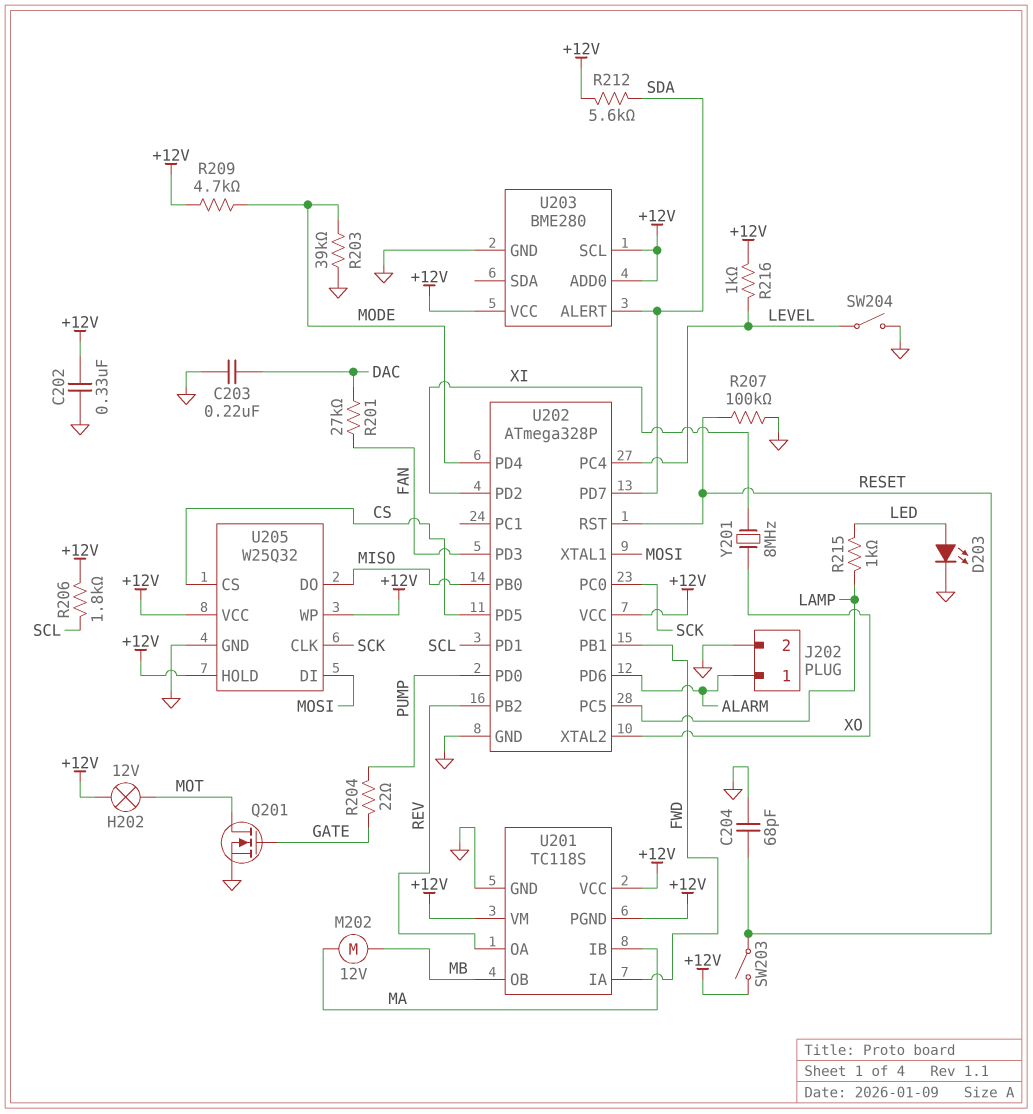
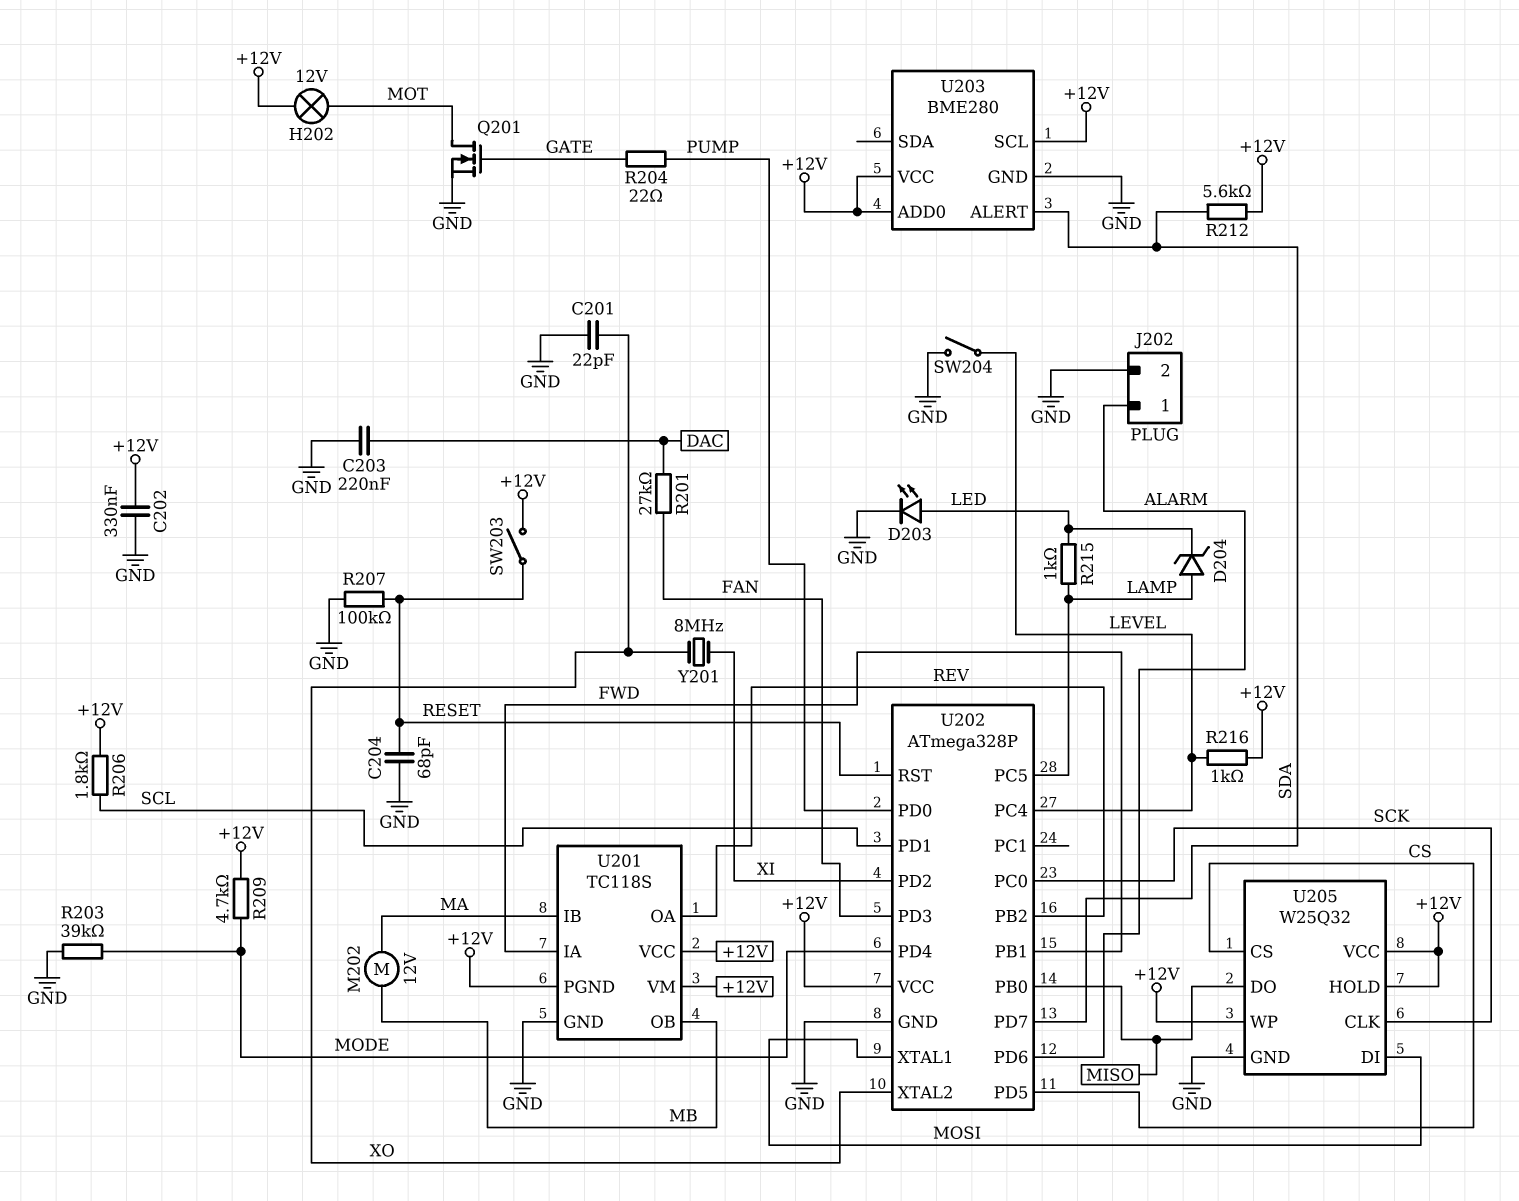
C201: none -> 22pF (GND, XO)
D204: none -> zener (A LAMP, K LED)

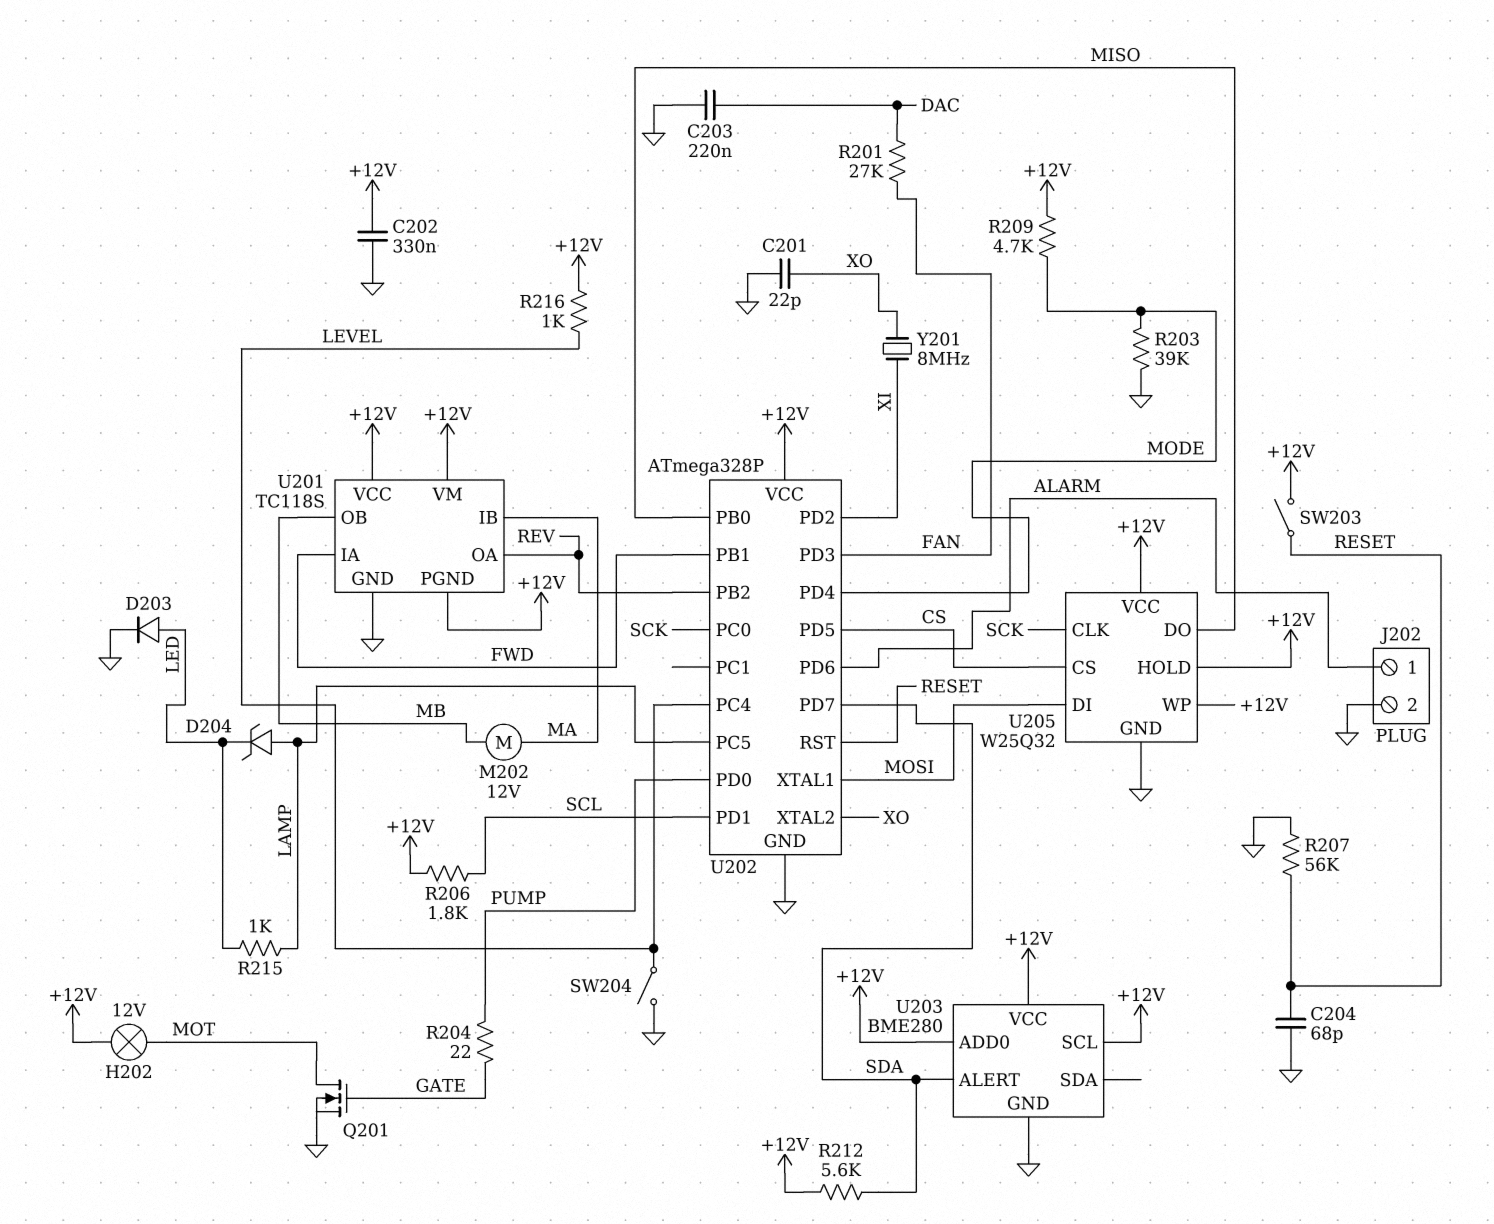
D203: LED (A LED, K GND) -> diode (A LED, K GND)
R207: 100k (GND, RESET) -> 56k (GND, RESET)

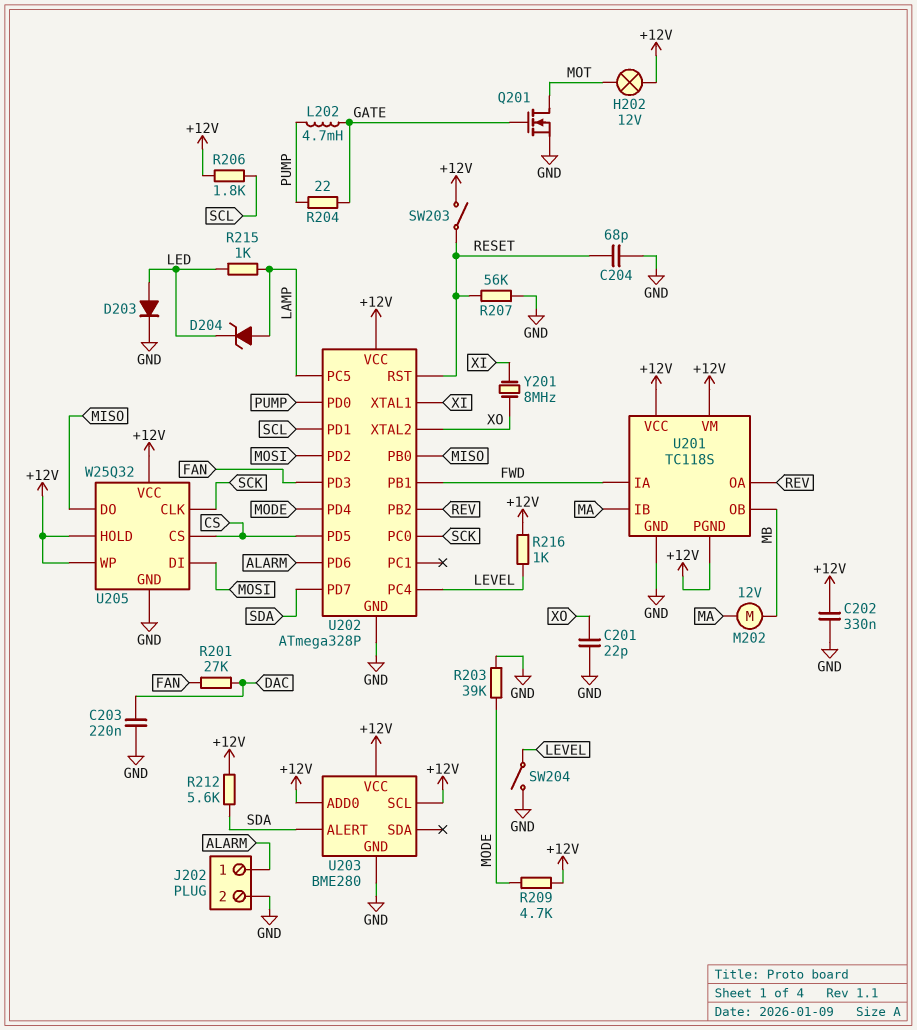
L202: none -> 4.7mH (GATE, PUMP)
U202 pin PD2: XI -> MOSI
U202 pin XTAL1: MOSI -> XI

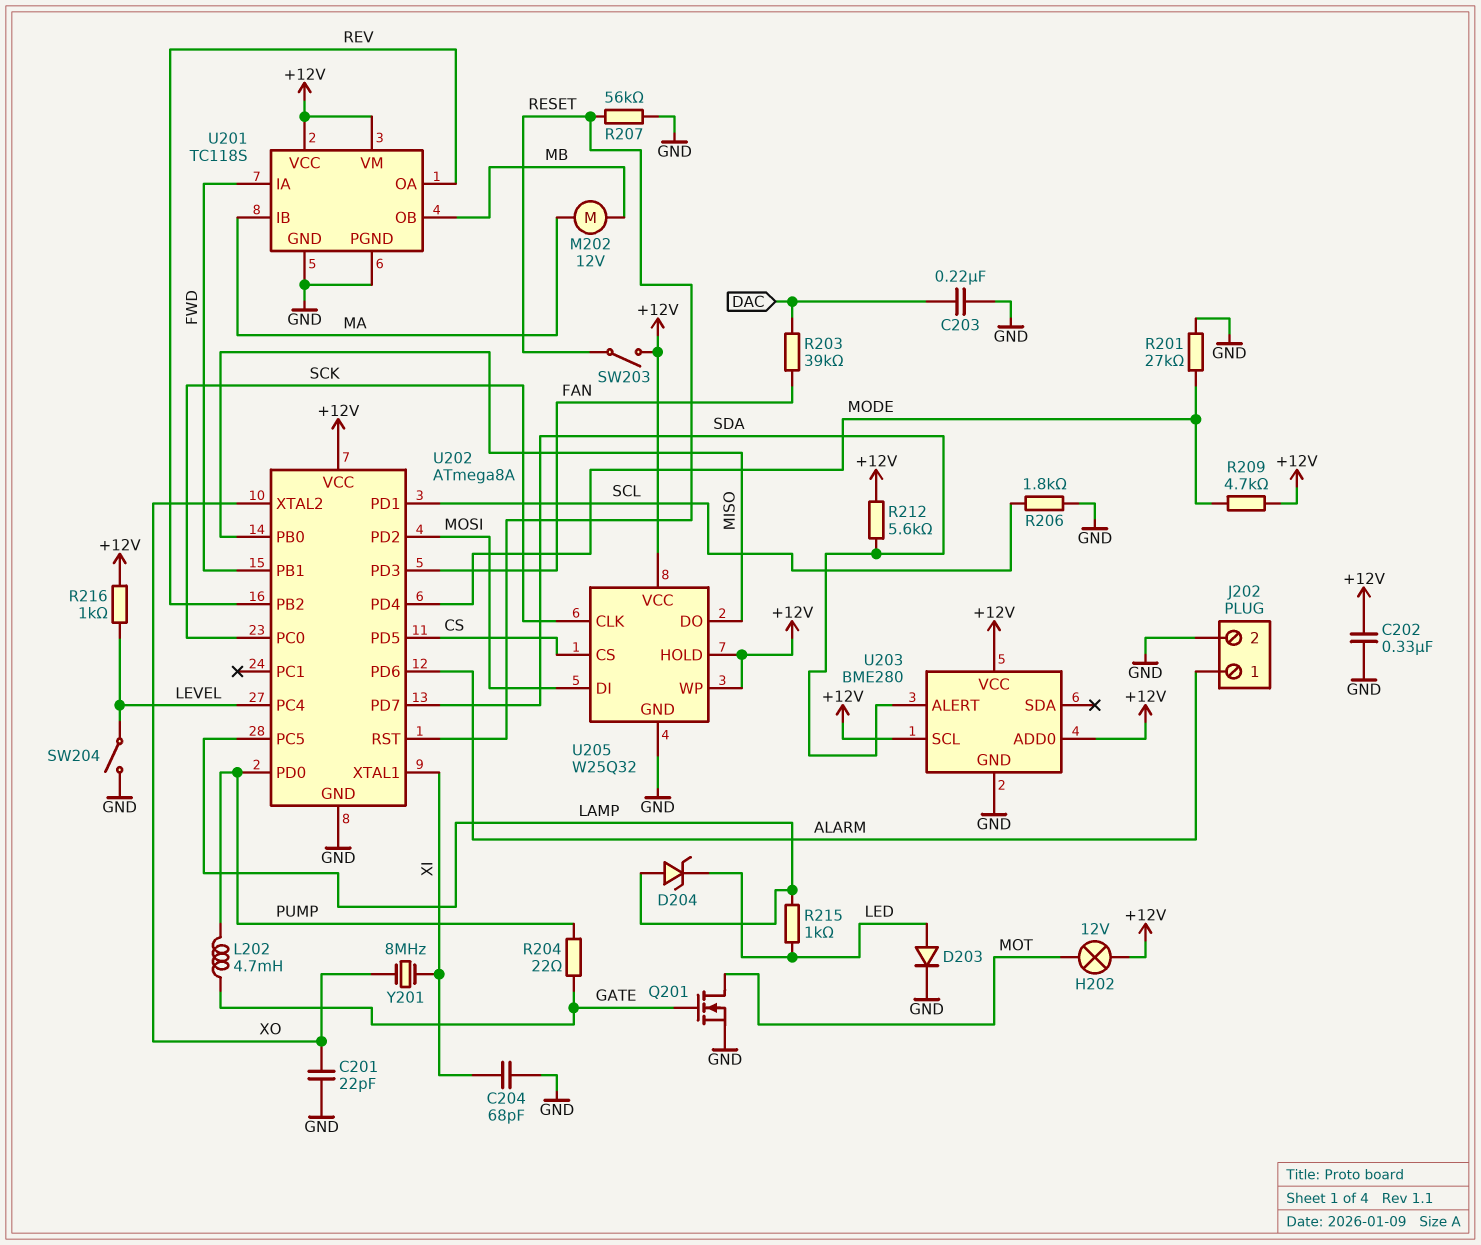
C204: 68pF (GND, RESET) -> 68pF (GND, XI)
R201: 27k (DAC, FAN) -> 27k (GND, MODE)
R203: 39k (GND, MODE) -> 39k (DAC, FAN)
R206: 1.8k (+12V, SCL) -> 1.8k (GND, SCL)
U201 pin PGND: +12V -> GND
U202: ATmega328P -> ATmega8A

